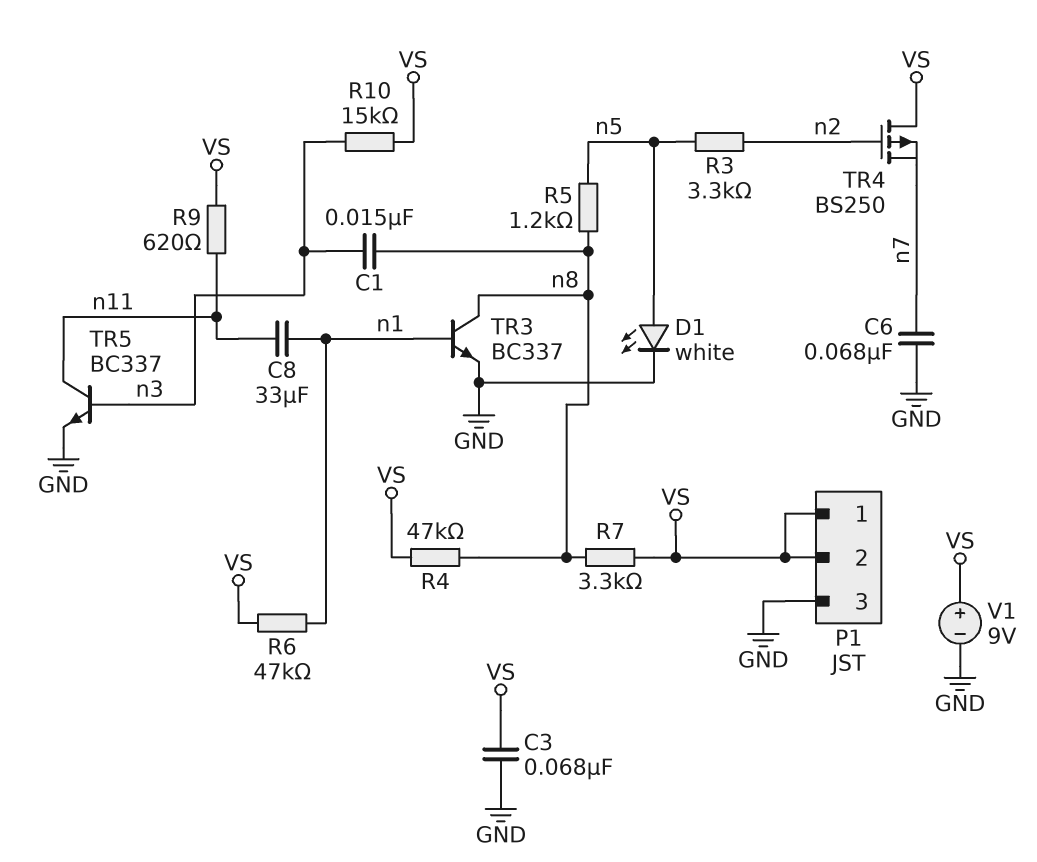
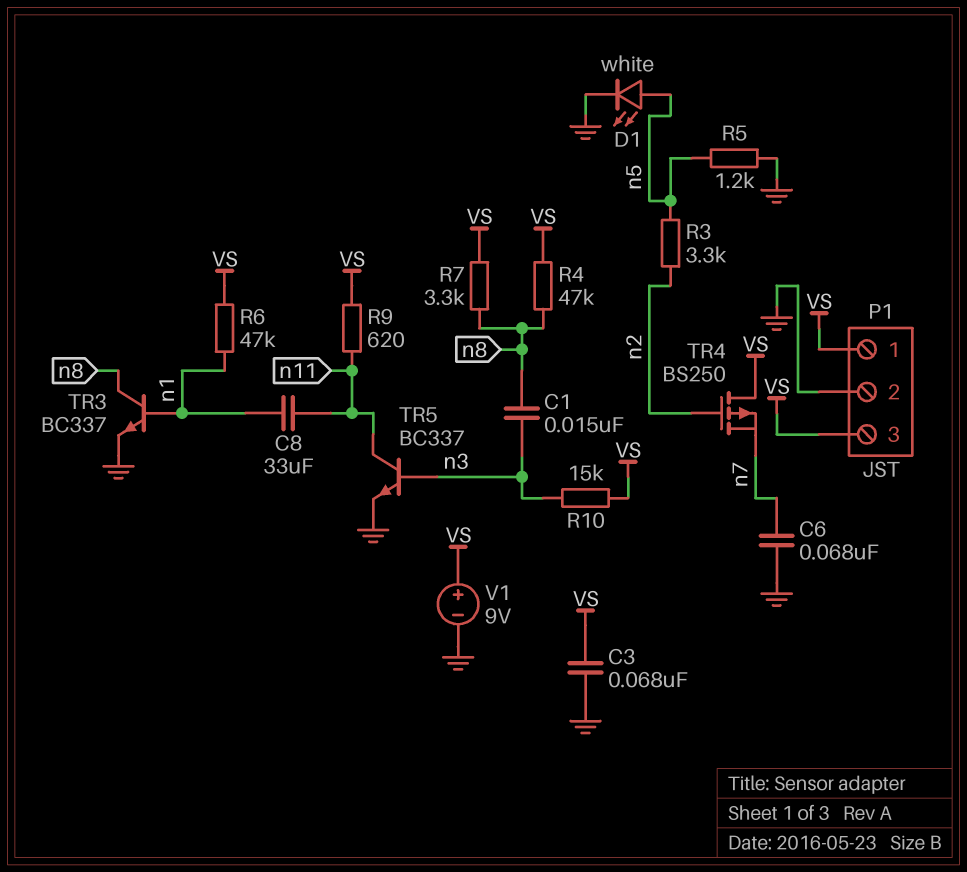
P1 pin 2: VS -> GND
P1 pin 3: GND -> VS
R5: 1.2k (n5, n8) -> 1.2k (GND, n5)

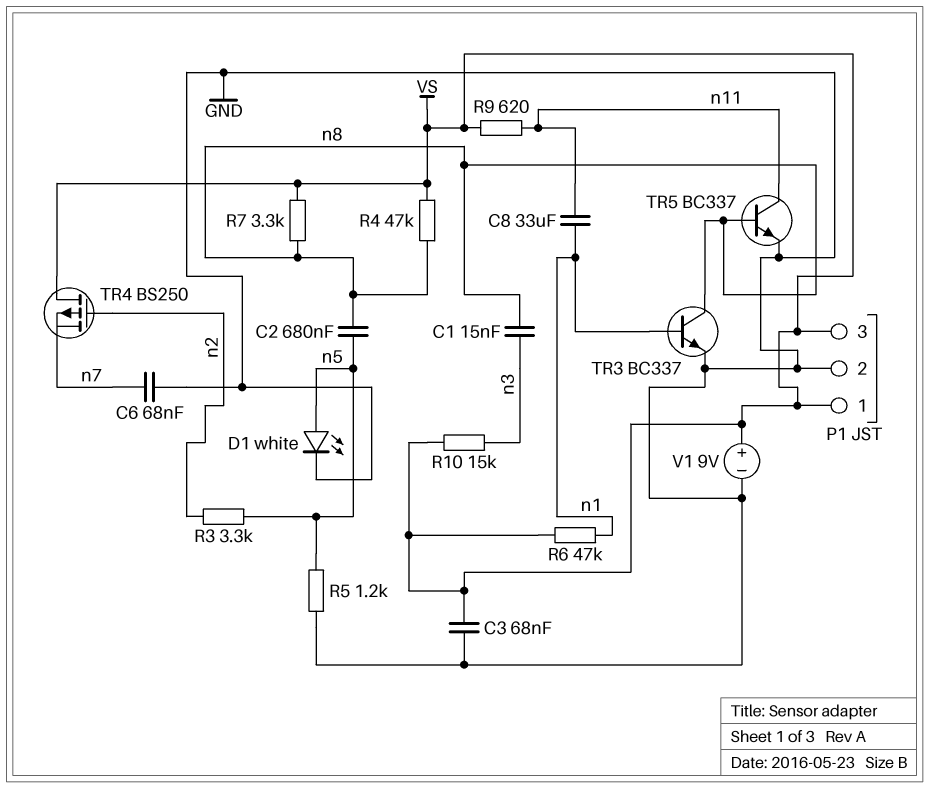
C2: none -> 680nF (n5, n8)
TR5: NPN BC337 (B n3, C n11, E GND) -> NPN BC337 (B n8, C n11, E GND)

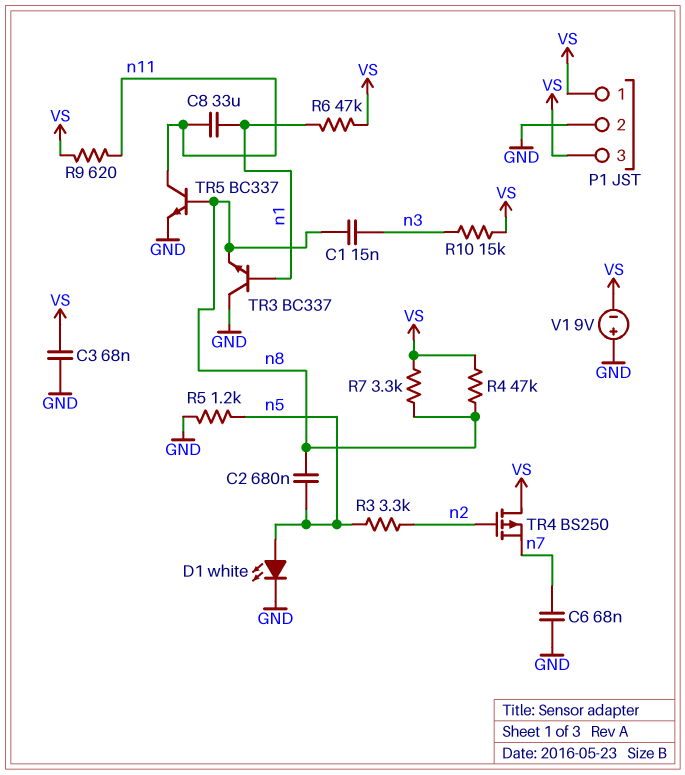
TR3: NPN BC337 (B n1, C n8, E GND) -> NPN BC337 (B n1, C GND, E n8)
V1: 9V (plus VS, minus GND) -> 9V (plus GND, minus VS)

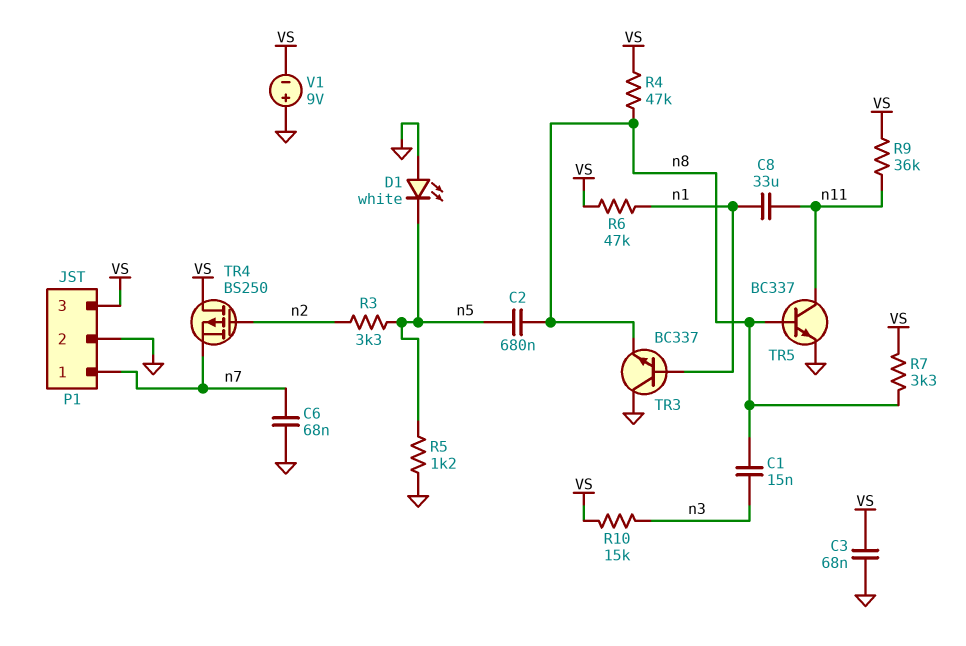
D1: LED white (A n5, K GND) -> LED white (A GND, K n5)
P1 pin 1: VS -> n7
R9: 620 (VS, n11) -> 36k (VS, n11)

